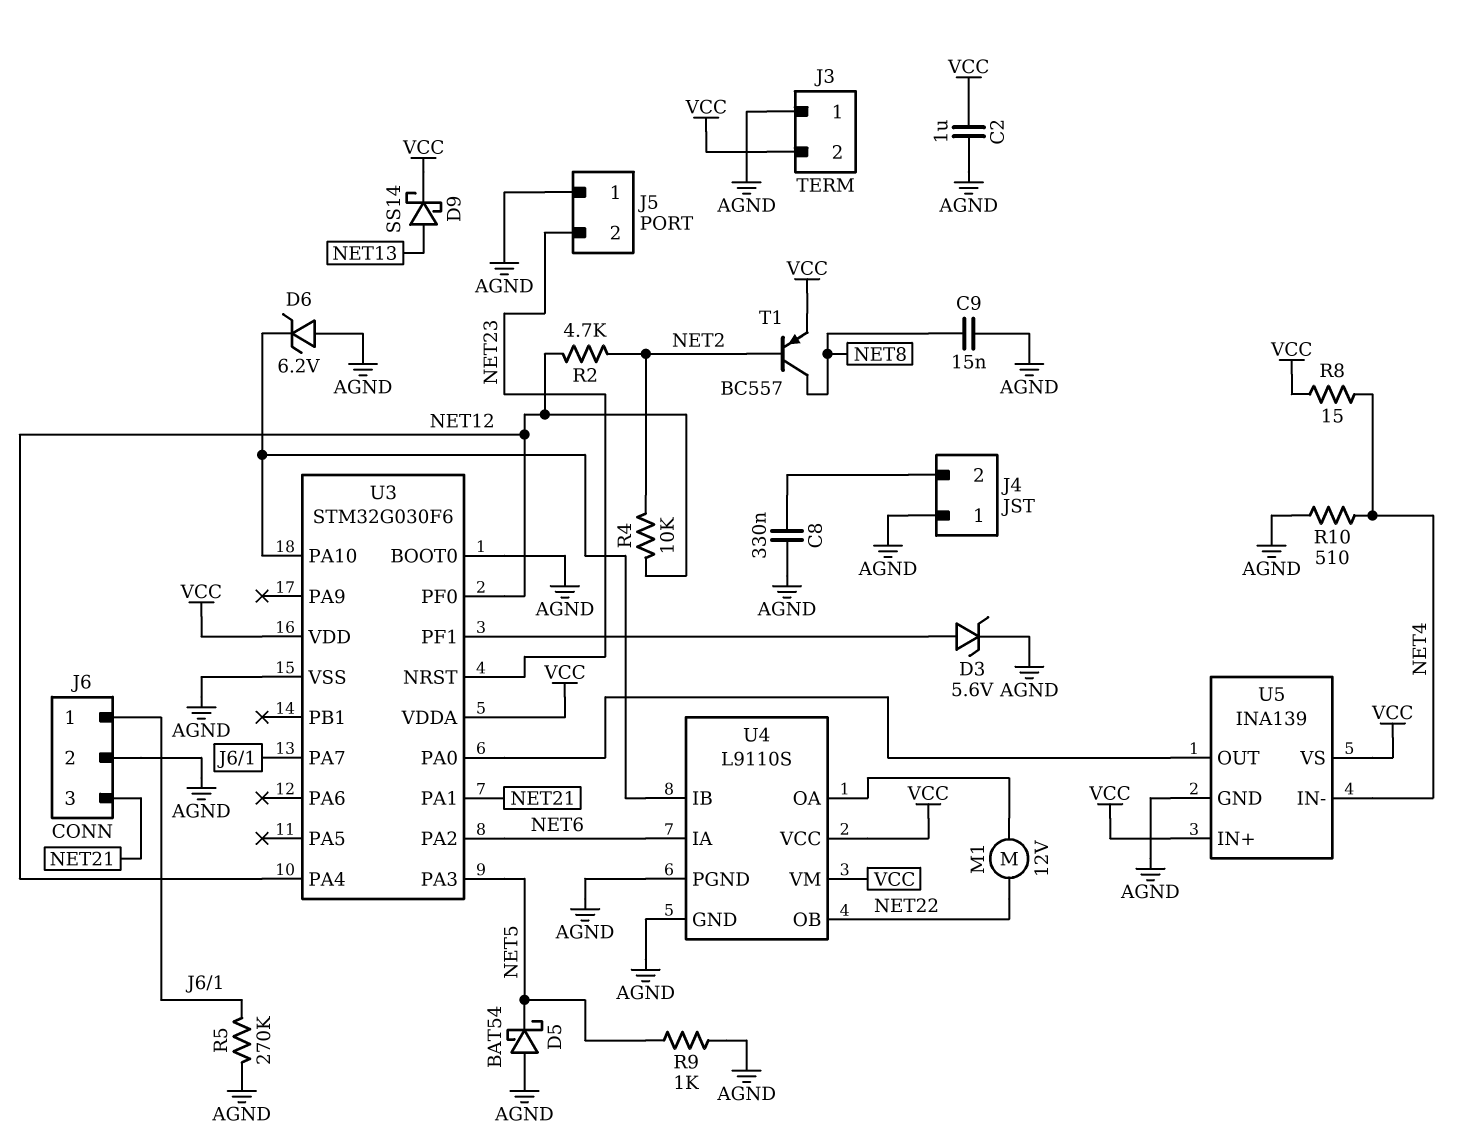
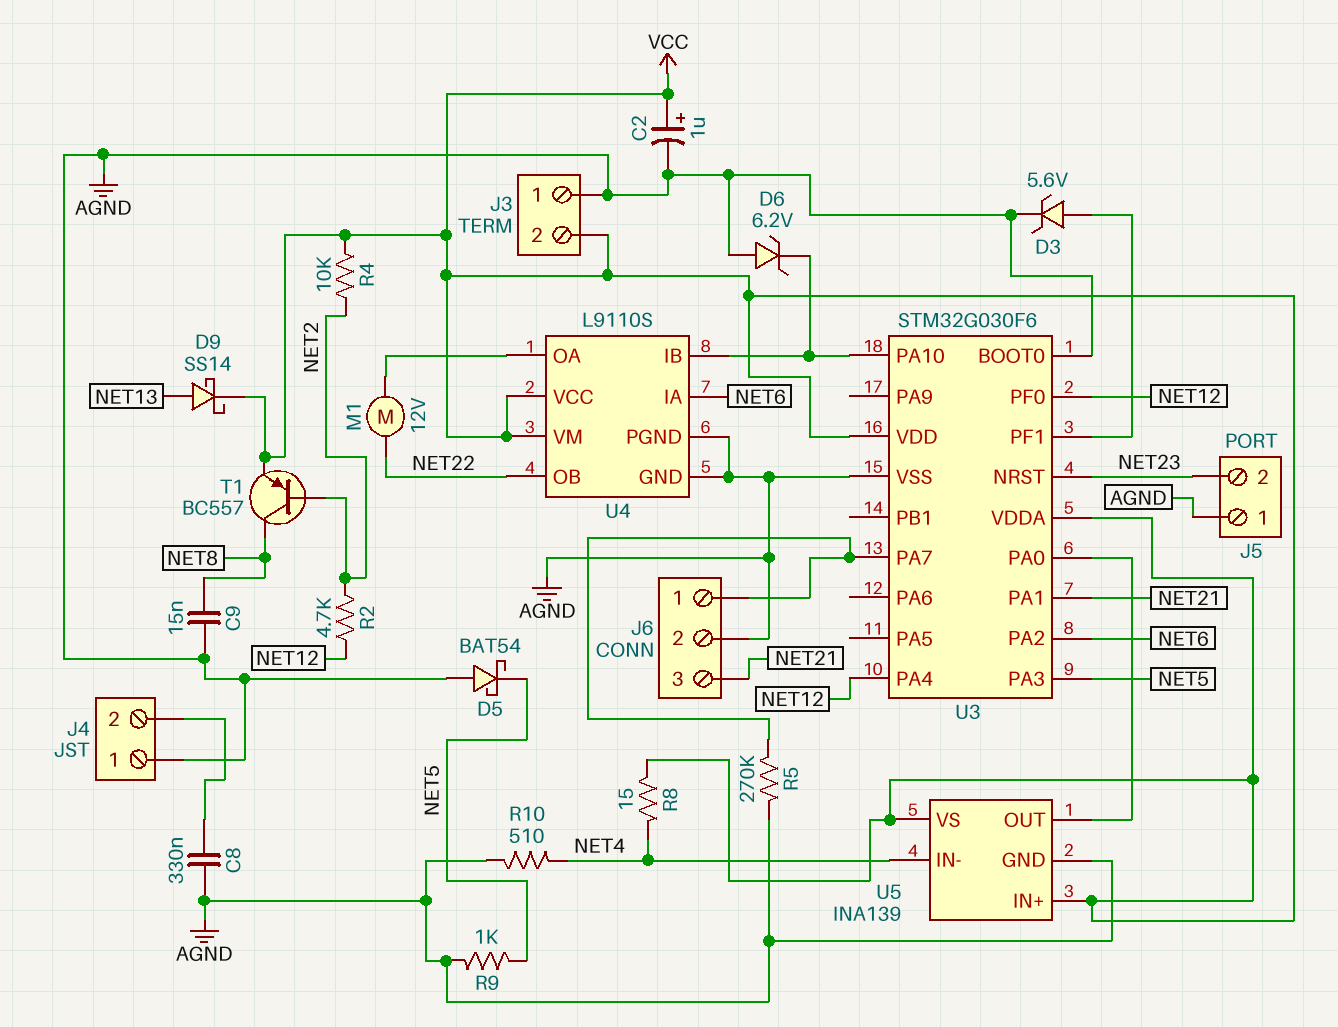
C2: 1uF (AGND, VCC) -> 1uF (plus VCC, minus AGND)
R4: 10k (NET2, NET12) -> 10k (NET2, VCC)

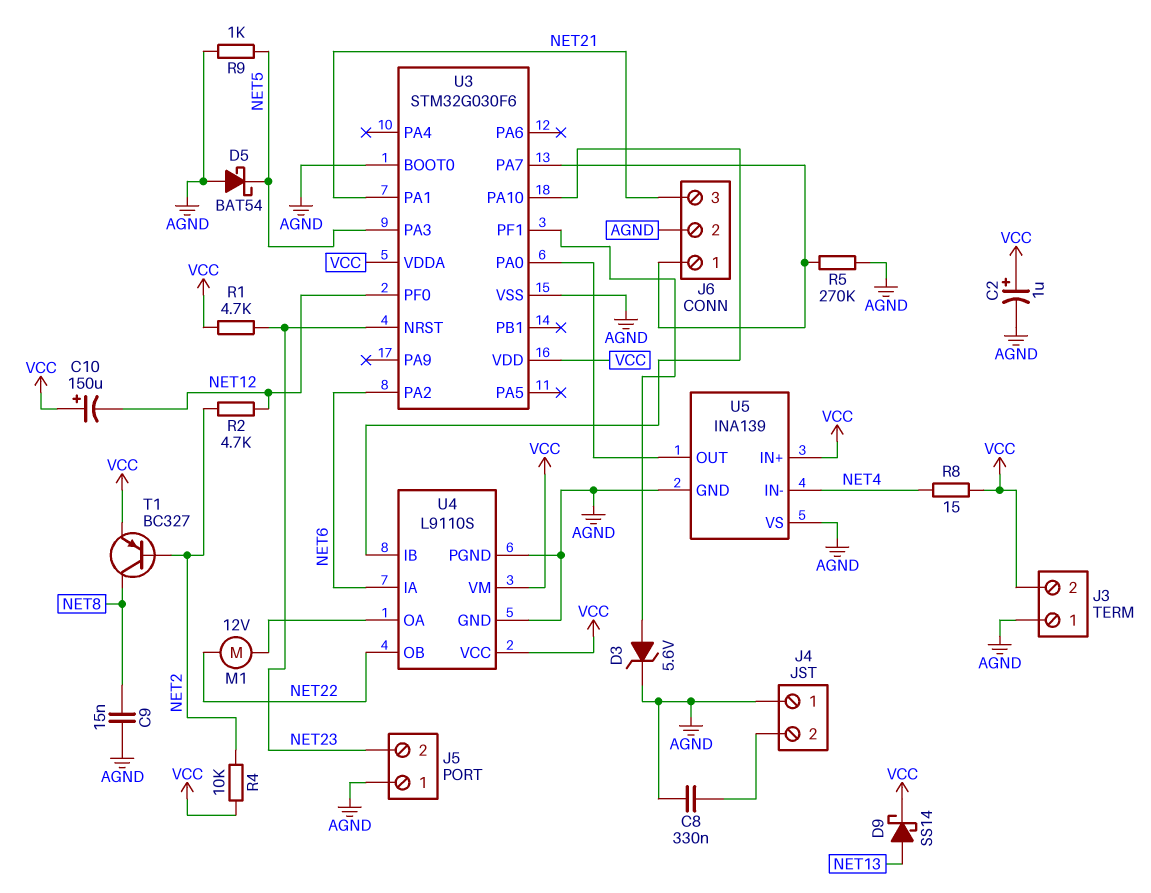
C10: none -> 150uF (plus VCC, minus NET12)
D6: zener 6.2V (A AGND, K U3/PA10) -> none
R1: none -> 4.7k (NET23, VCC)
R10: 510 (AGND, NET4) -> none
T1: PNP BC557 (B NET2, C NET8, E VCC) -> PNP BC327 (B NET2, C NET8, E VCC)
U3 pin PA4: NET12 -> none
U5 pin VS: VCC -> AGND

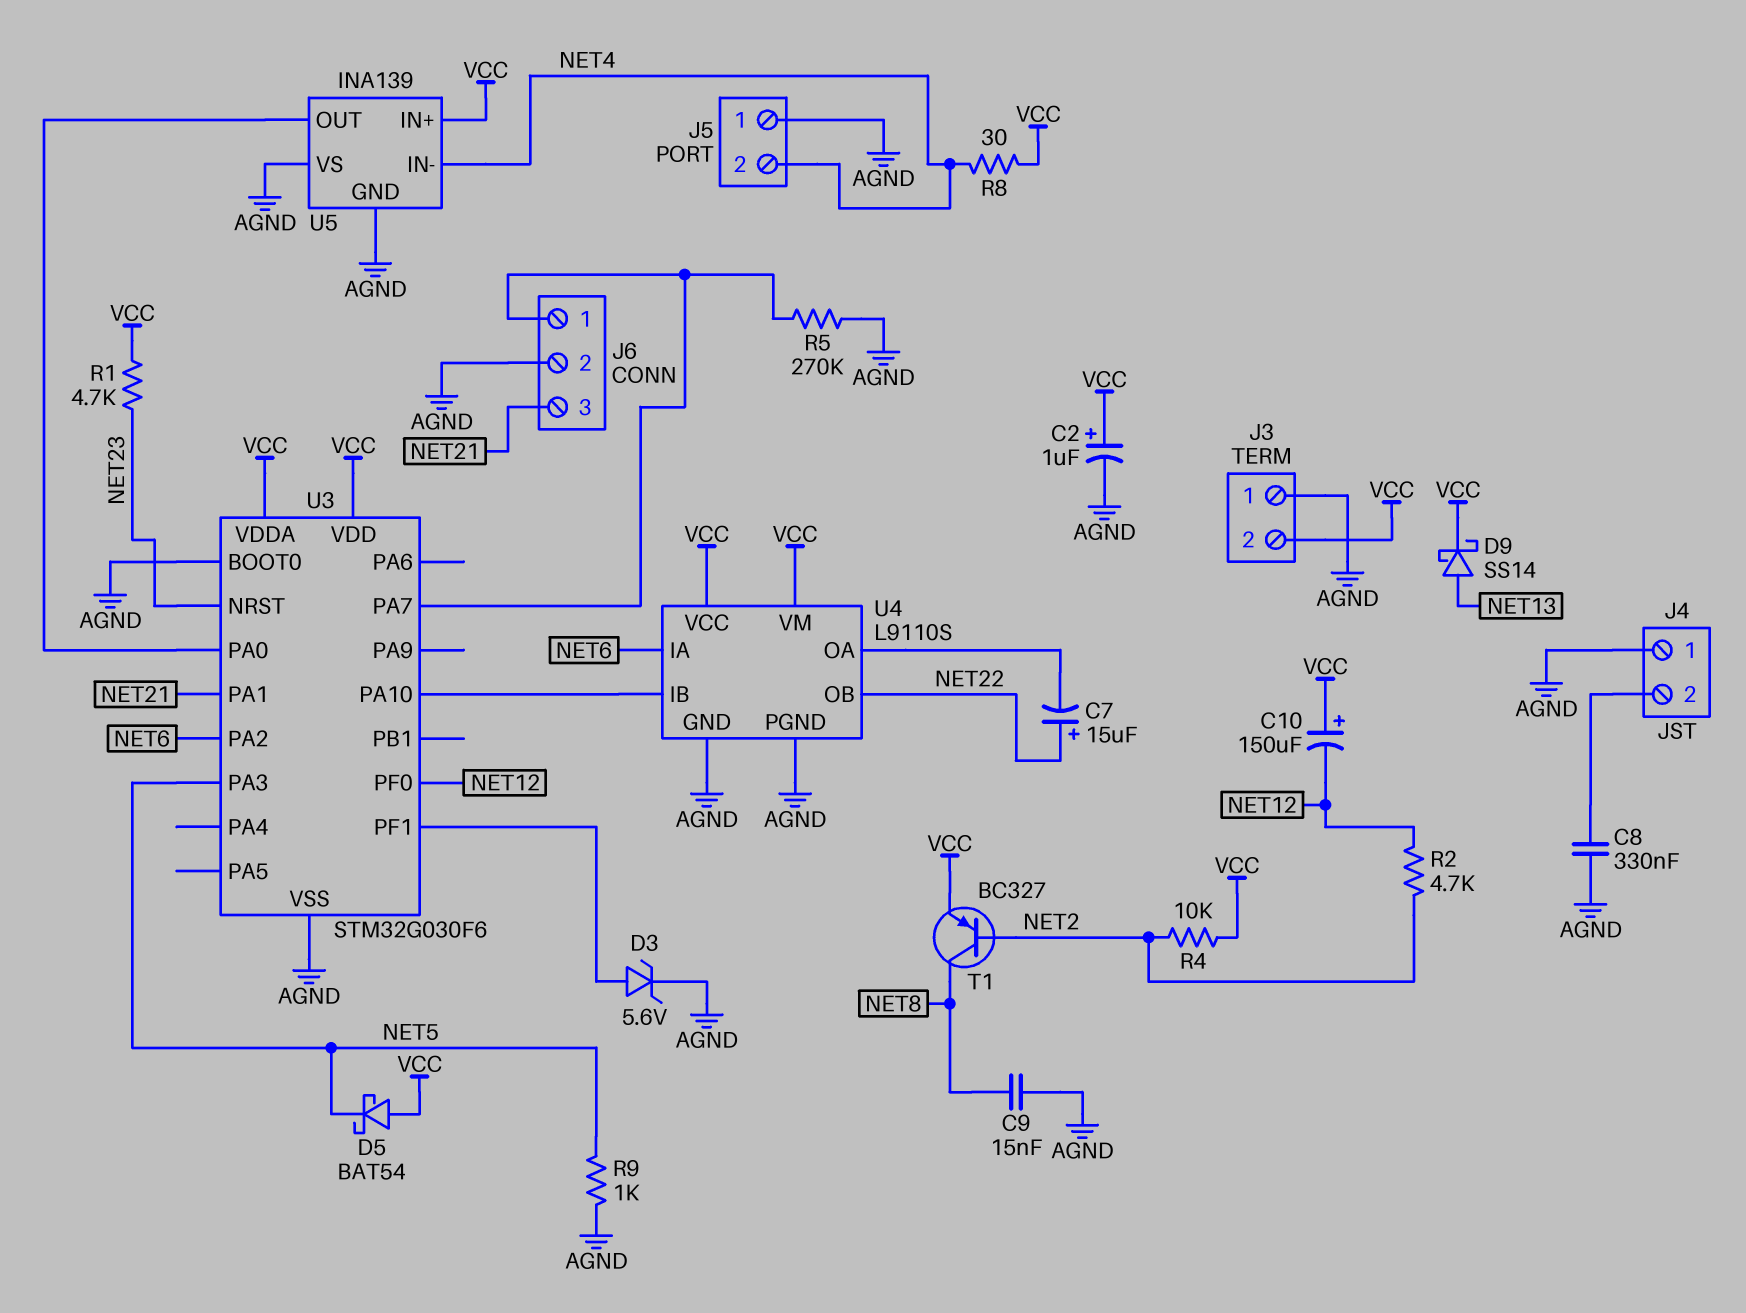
C7: none -> 15uF (plus NET22, minus U4/OA)
D5: schottky BAT54 (A AGND, K NET5) -> schottky BAT54 (A VCC, K NET5)
J5 pin 2: NET23 -> NET4
M1: motor 12V (NET22, U4/OA) -> none
R8: 15 (NET4, VCC) -> 30 (NET4, VCC)

